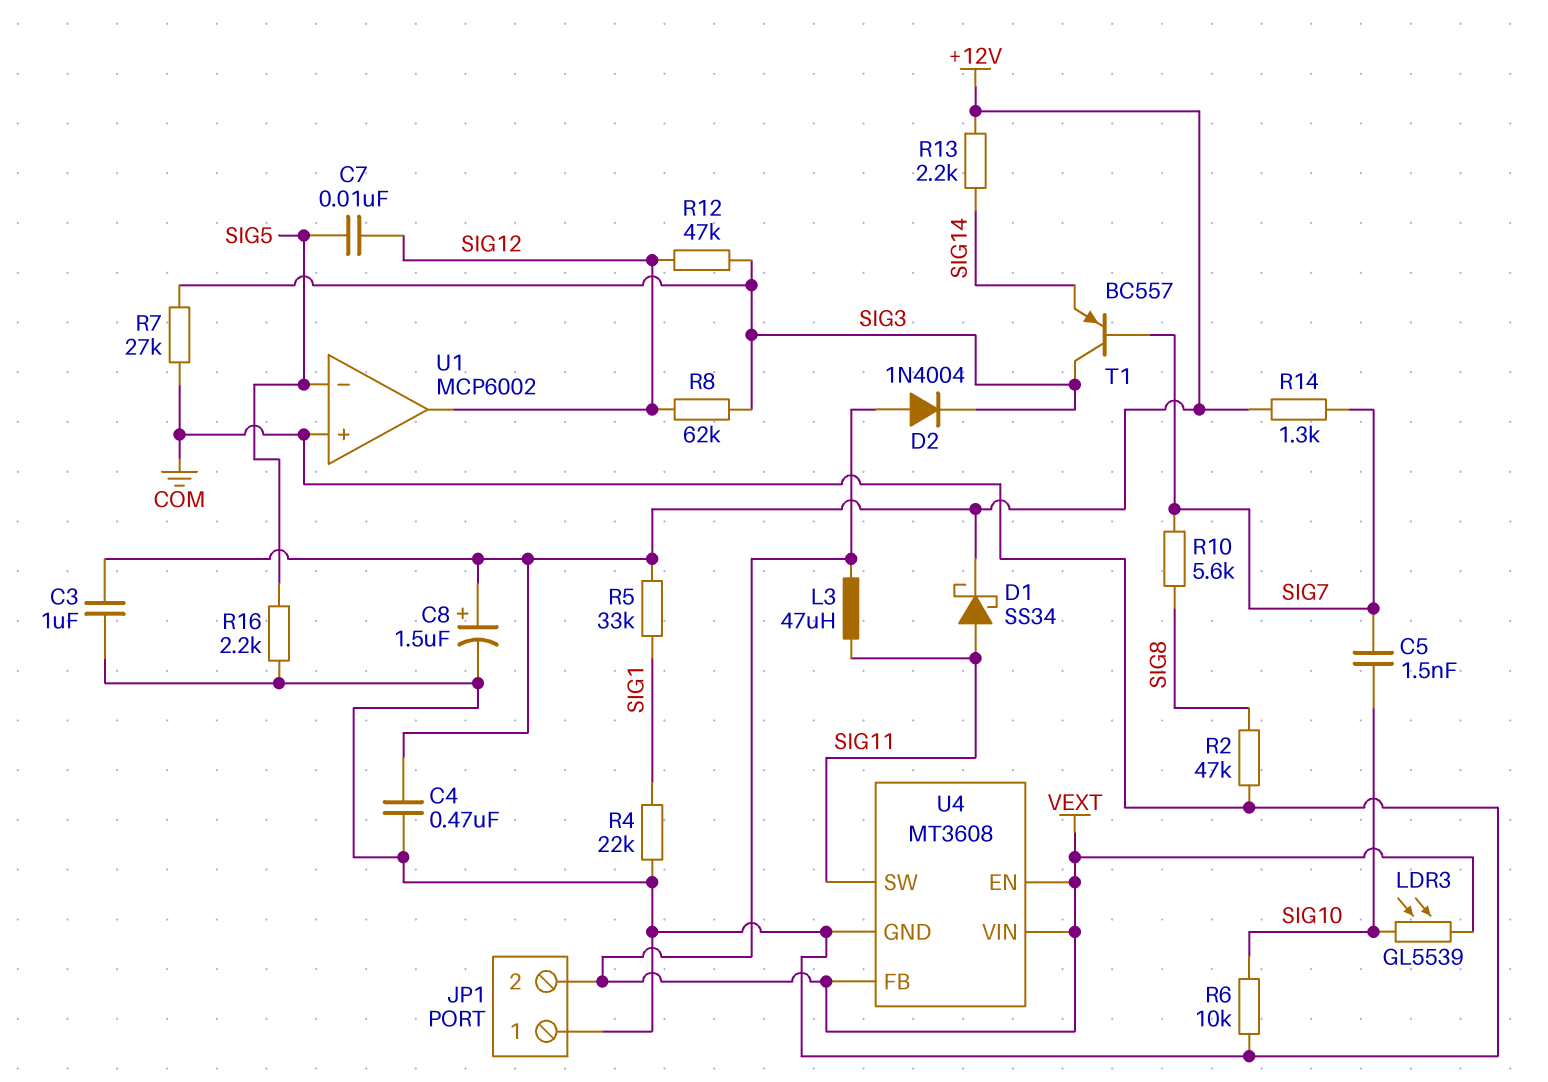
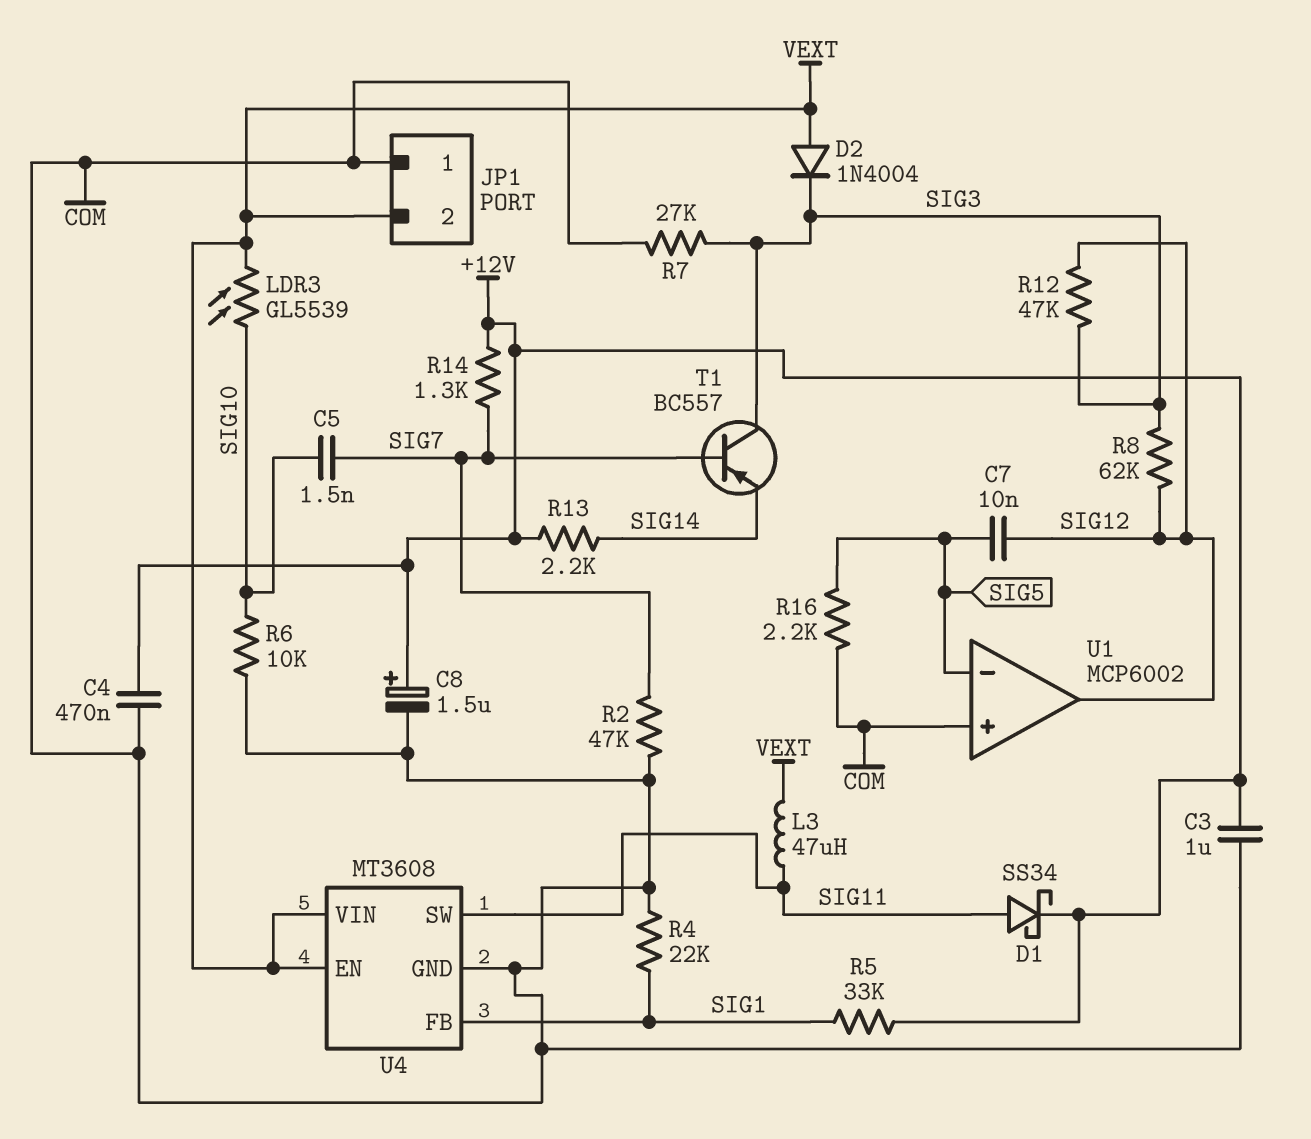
R2: 47k (COM, SIG8) -> 47k (COM, SIG7)
R10: 5.6k (SIG7, SIG8) -> none
U4 pin FB: VEXT -> SIG1

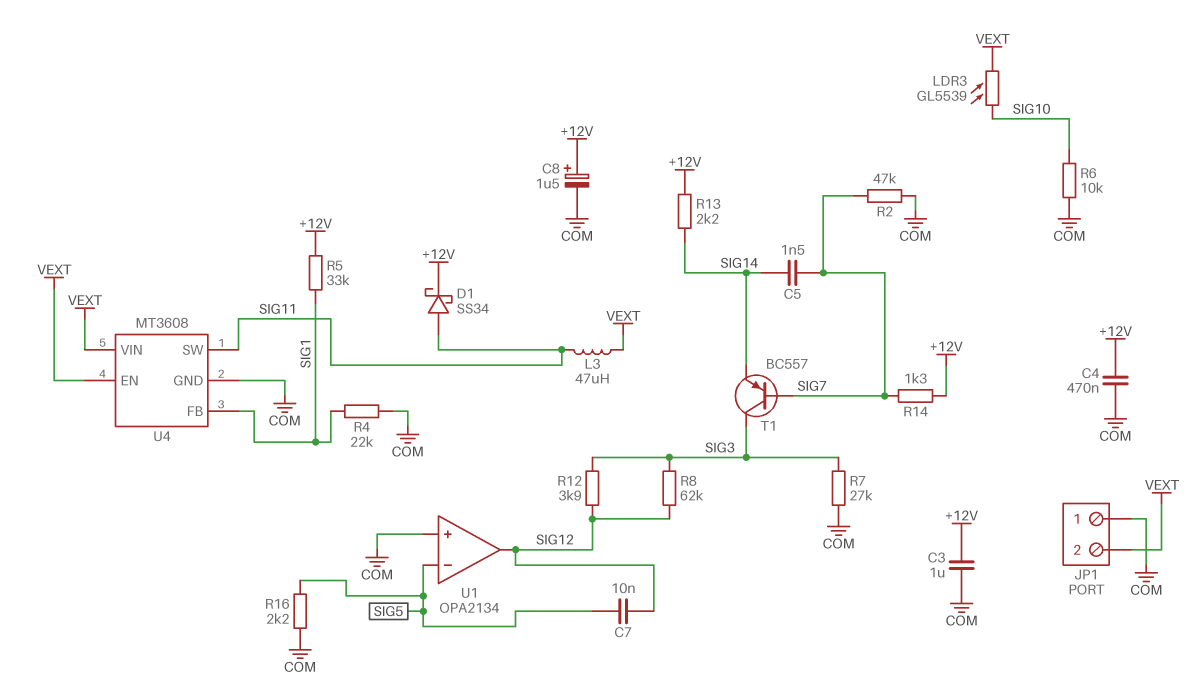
C5: 1.5nF (SIG7, SIG10) -> 1.5nF (SIG7, SIG14)
D2: diode 1N4004 (A VEXT, K SIG3) -> none
R12: 47k (SIG3, SIG12) -> 3.9k (SIG3, SIG12)
U1: MCP6002 -> OPA2134

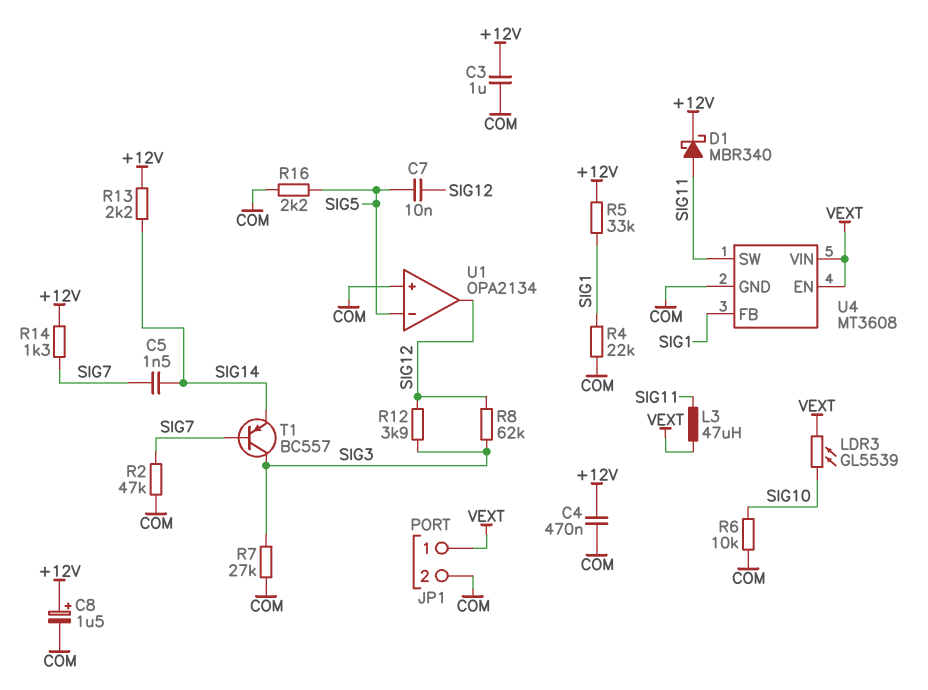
D1: schottky SS34 (A SIG11, K +12V) -> schottky MBR340 (A SIG11, K +12V)
JP1 pin 1: COM -> VEXT
JP1 pin 2: VEXT -> COM

